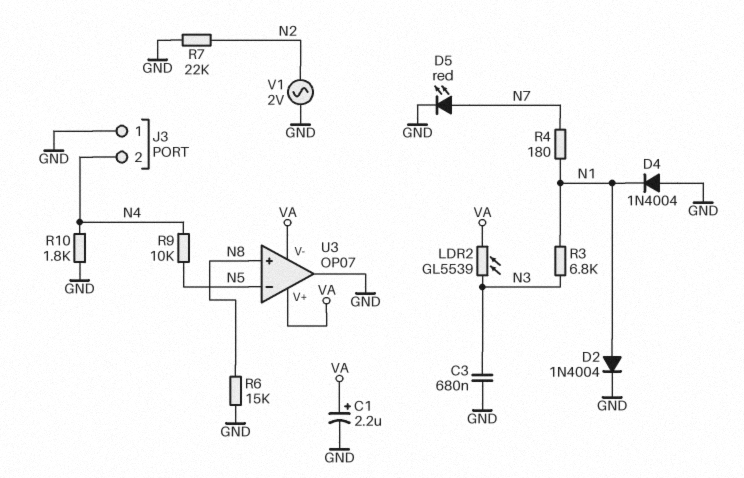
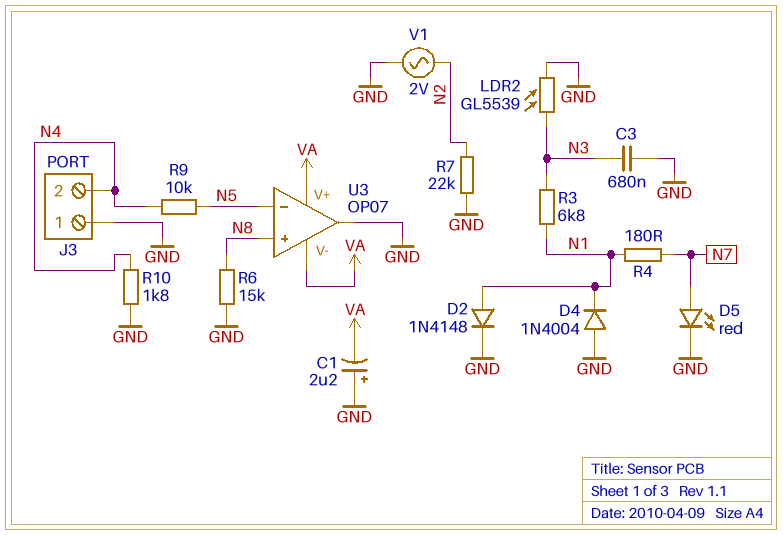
C1: 2.2uF (plus VA, minus GND) -> 2.2uF (plus GND, minus VA)
D2: diode 1N4004 (A N1, K GND) -> diode 1N4148 (A N1, K GND)
LDR2: GL5539 (N3, VA) -> GL5539 (GND, N3)

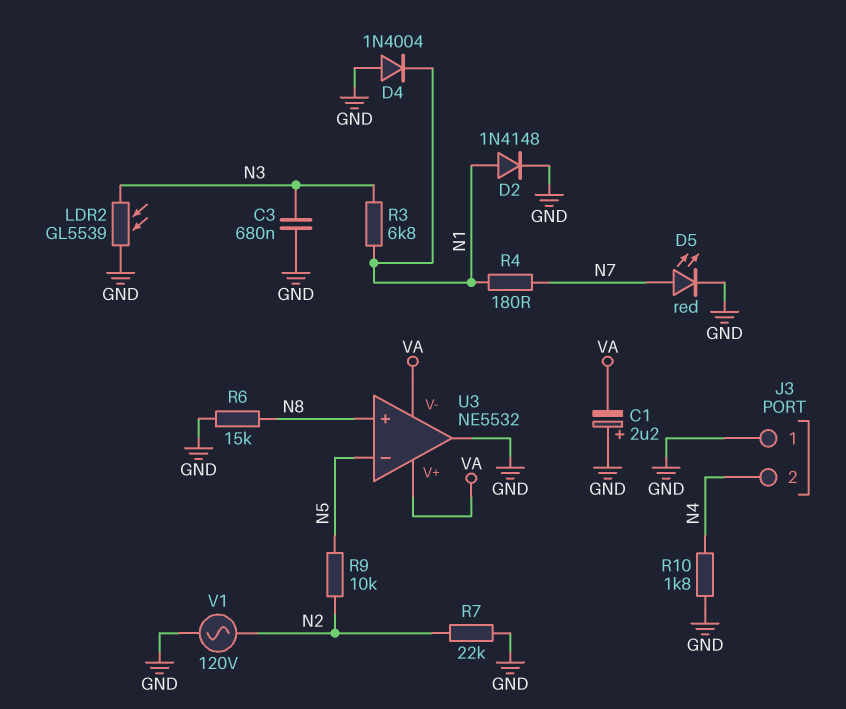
R9: 10k (N4, N5) -> 10k (N2, N5)
U3: OP07 -> NE5532
V1: AC 2V (GND, N2) -> AC 120V (GND, N2)

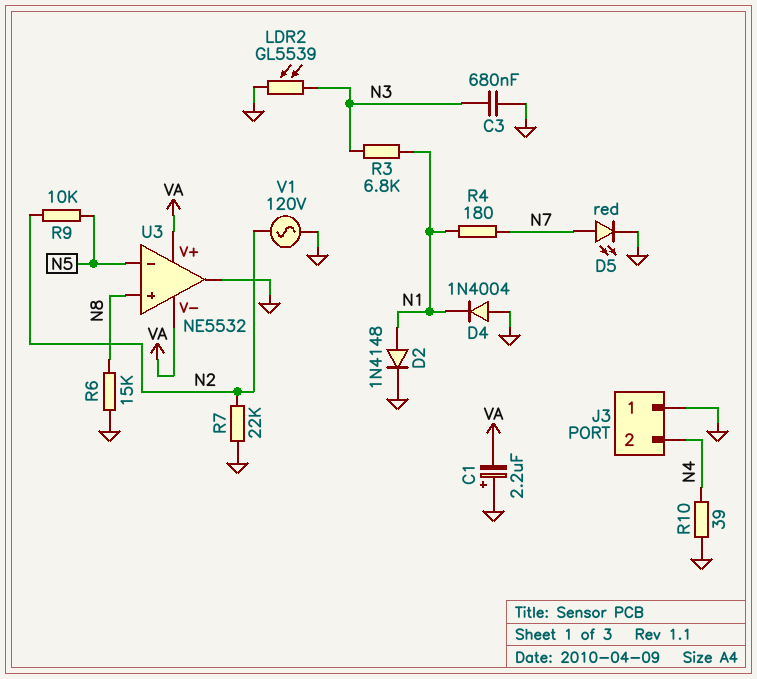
R10: 1.8k (GND, N4) -> 39 (GND, N4)

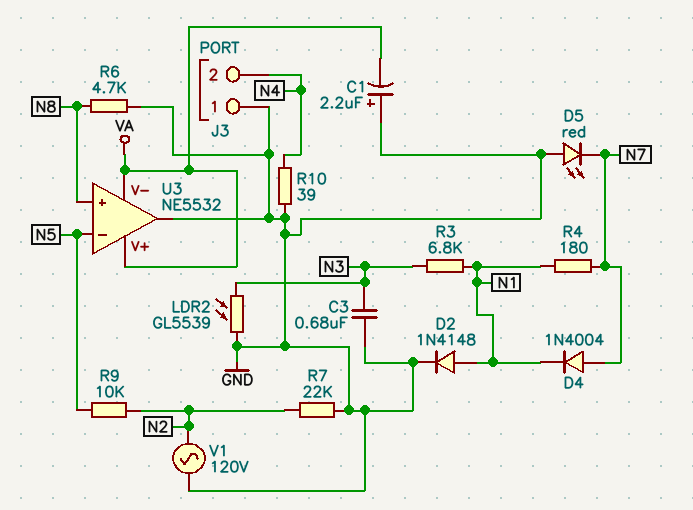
D4: diode 1N4004 (A GND, K N1) -> diode 1N4004 (A N7, K N1)
D5: LED red (A N7, K GND) -> LED red (A GND, K N7)
R6: 15k (GND, N8) -> 4.7k (GND, N8)

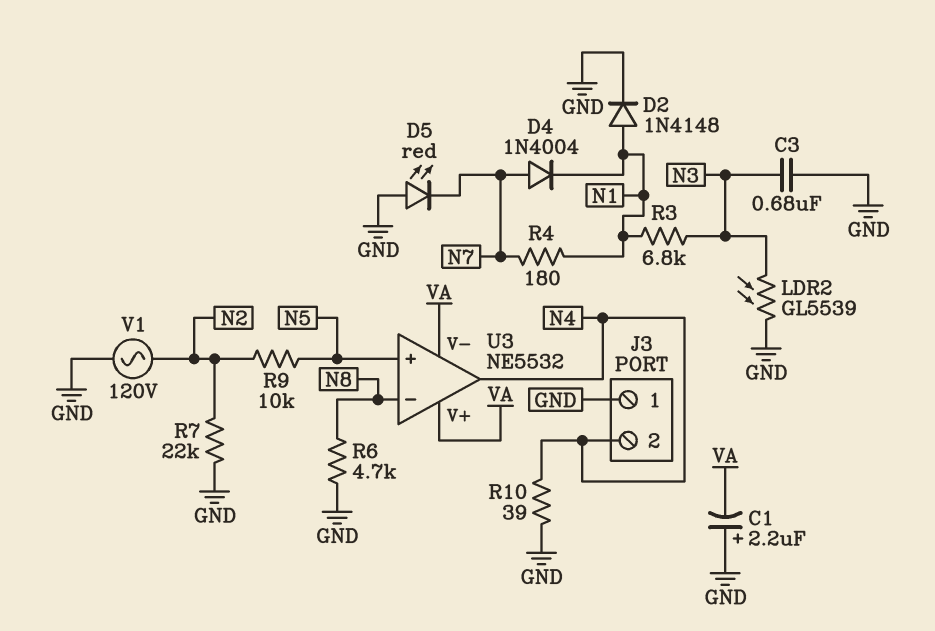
U3 pin in+: N8 -> N5
U3 pin in-: N5 -> N8
U3 pin out: GND -> N4

